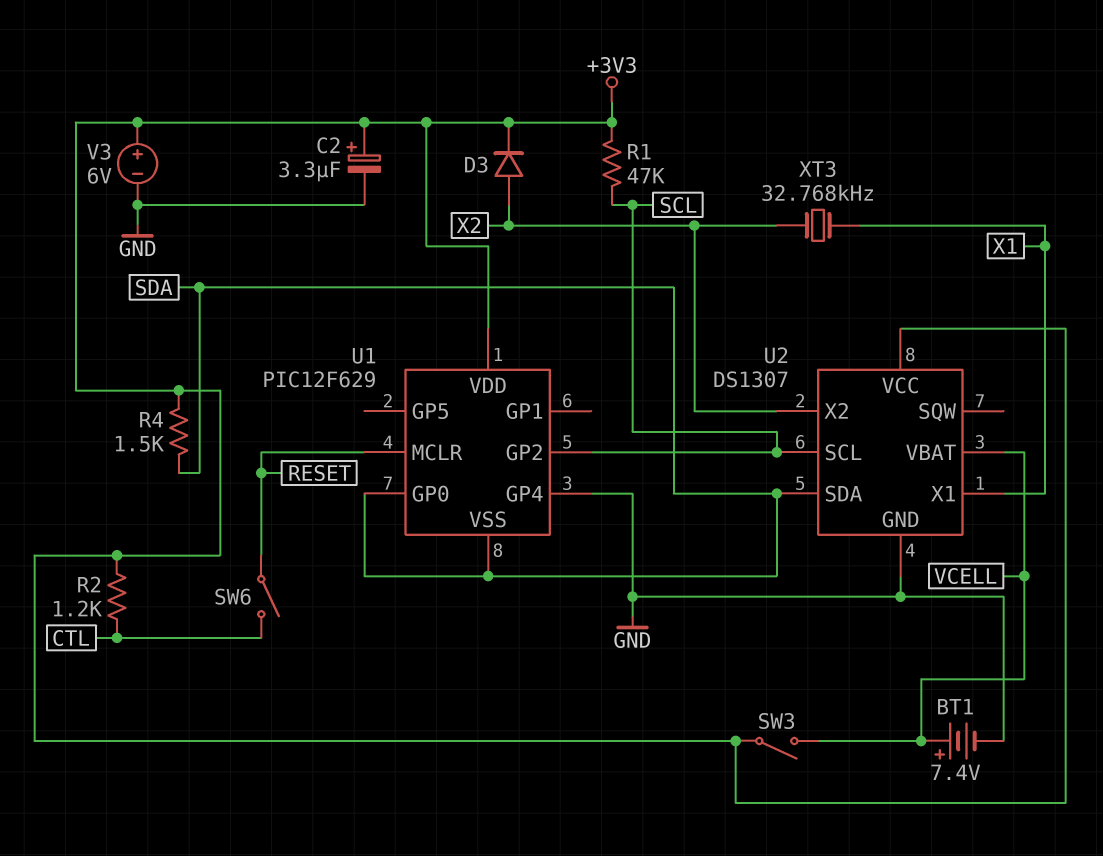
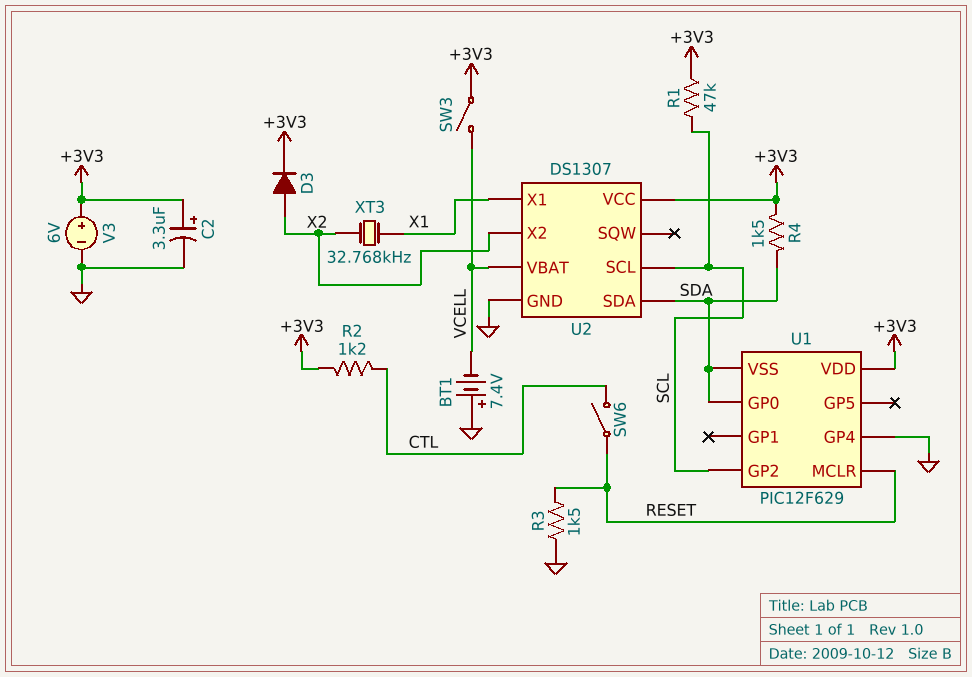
BT1: 7.4V (plus VCELL, minus GND) -> 7.4V (plus GND, minus VCELL)
R3: none -> 1.5k (GND, RESET)

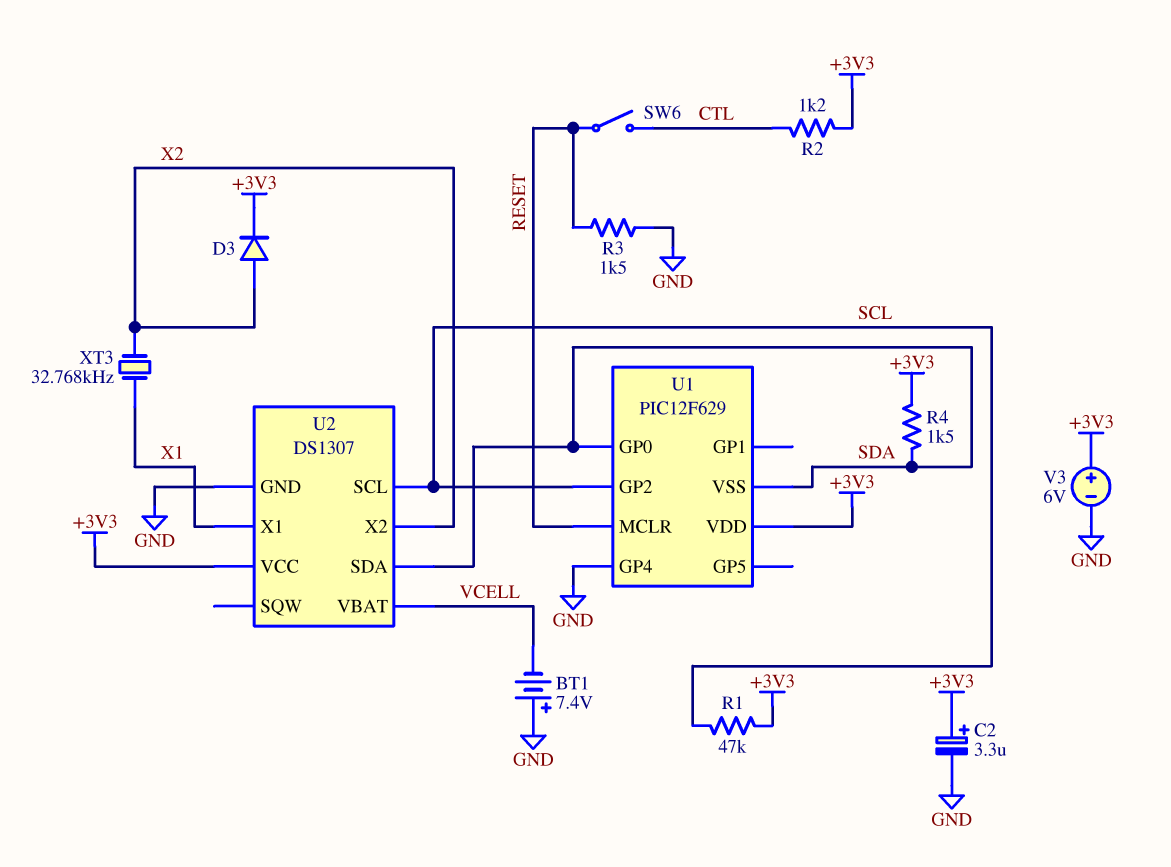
SW3: switch (+3V3, VCELL) -> none

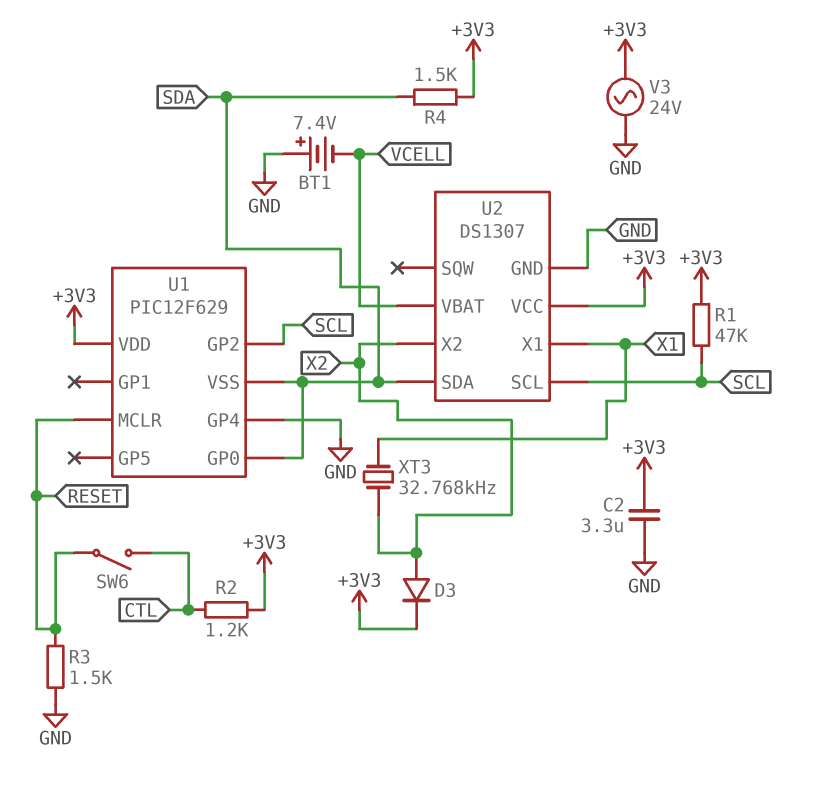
C2: 3.3uF (plus +3V3, minus GND) -> 3.3uF (+3V3, GND)
V3: 6V (plus +3V3, minus GND) -> AC 24V (+3V3, GND)

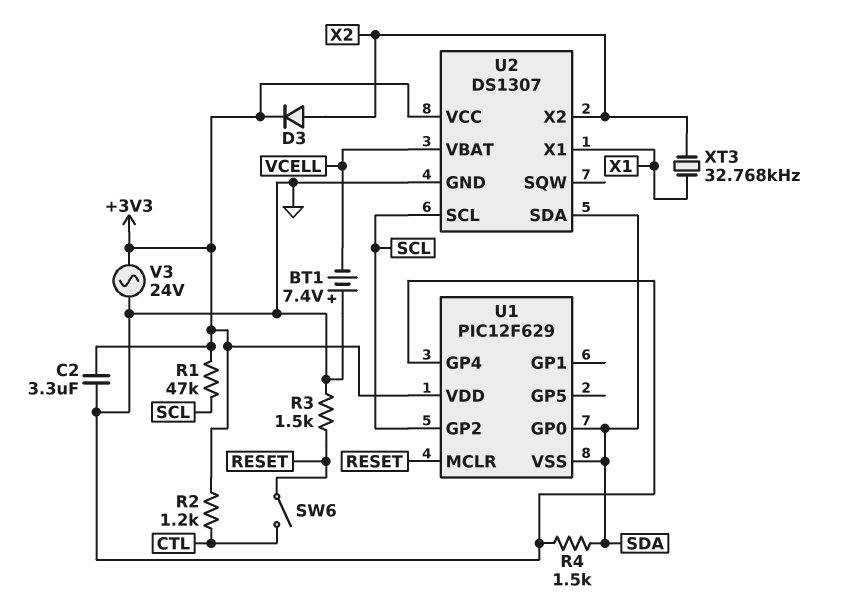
R4: 1.5k (+3V3, SDA) -> 1.5k (GND, SDA)

